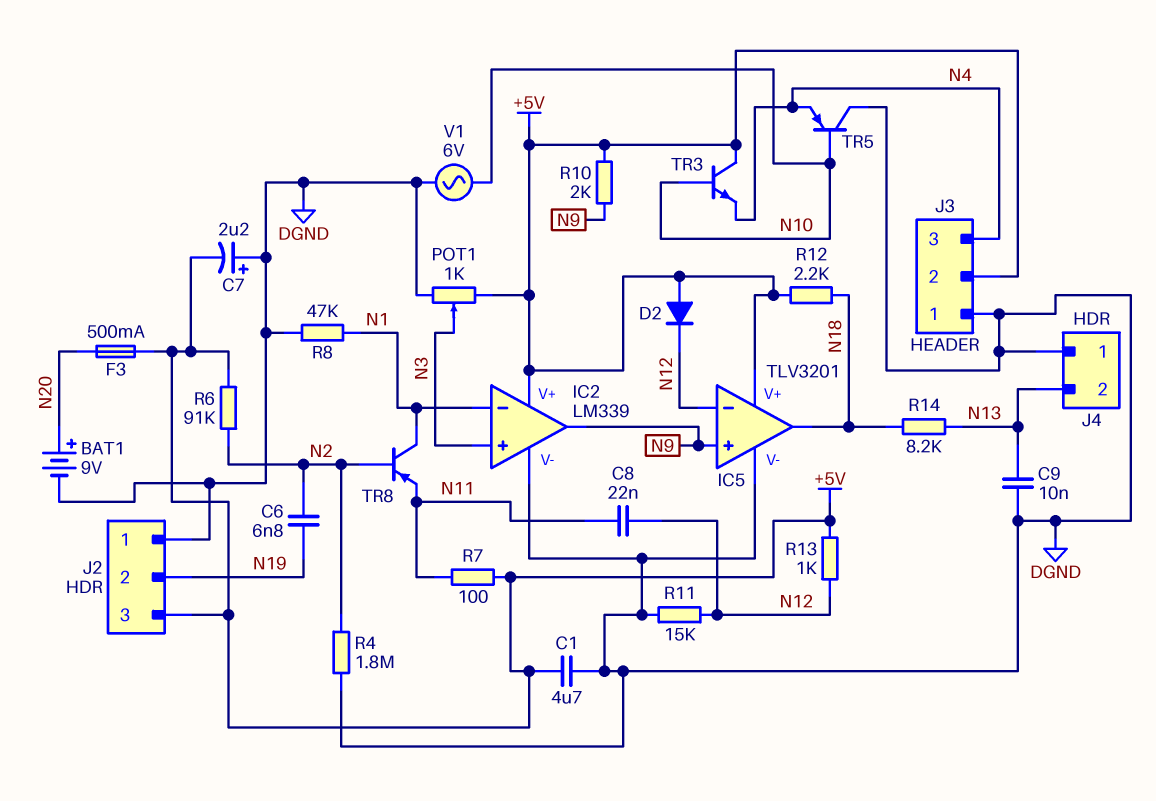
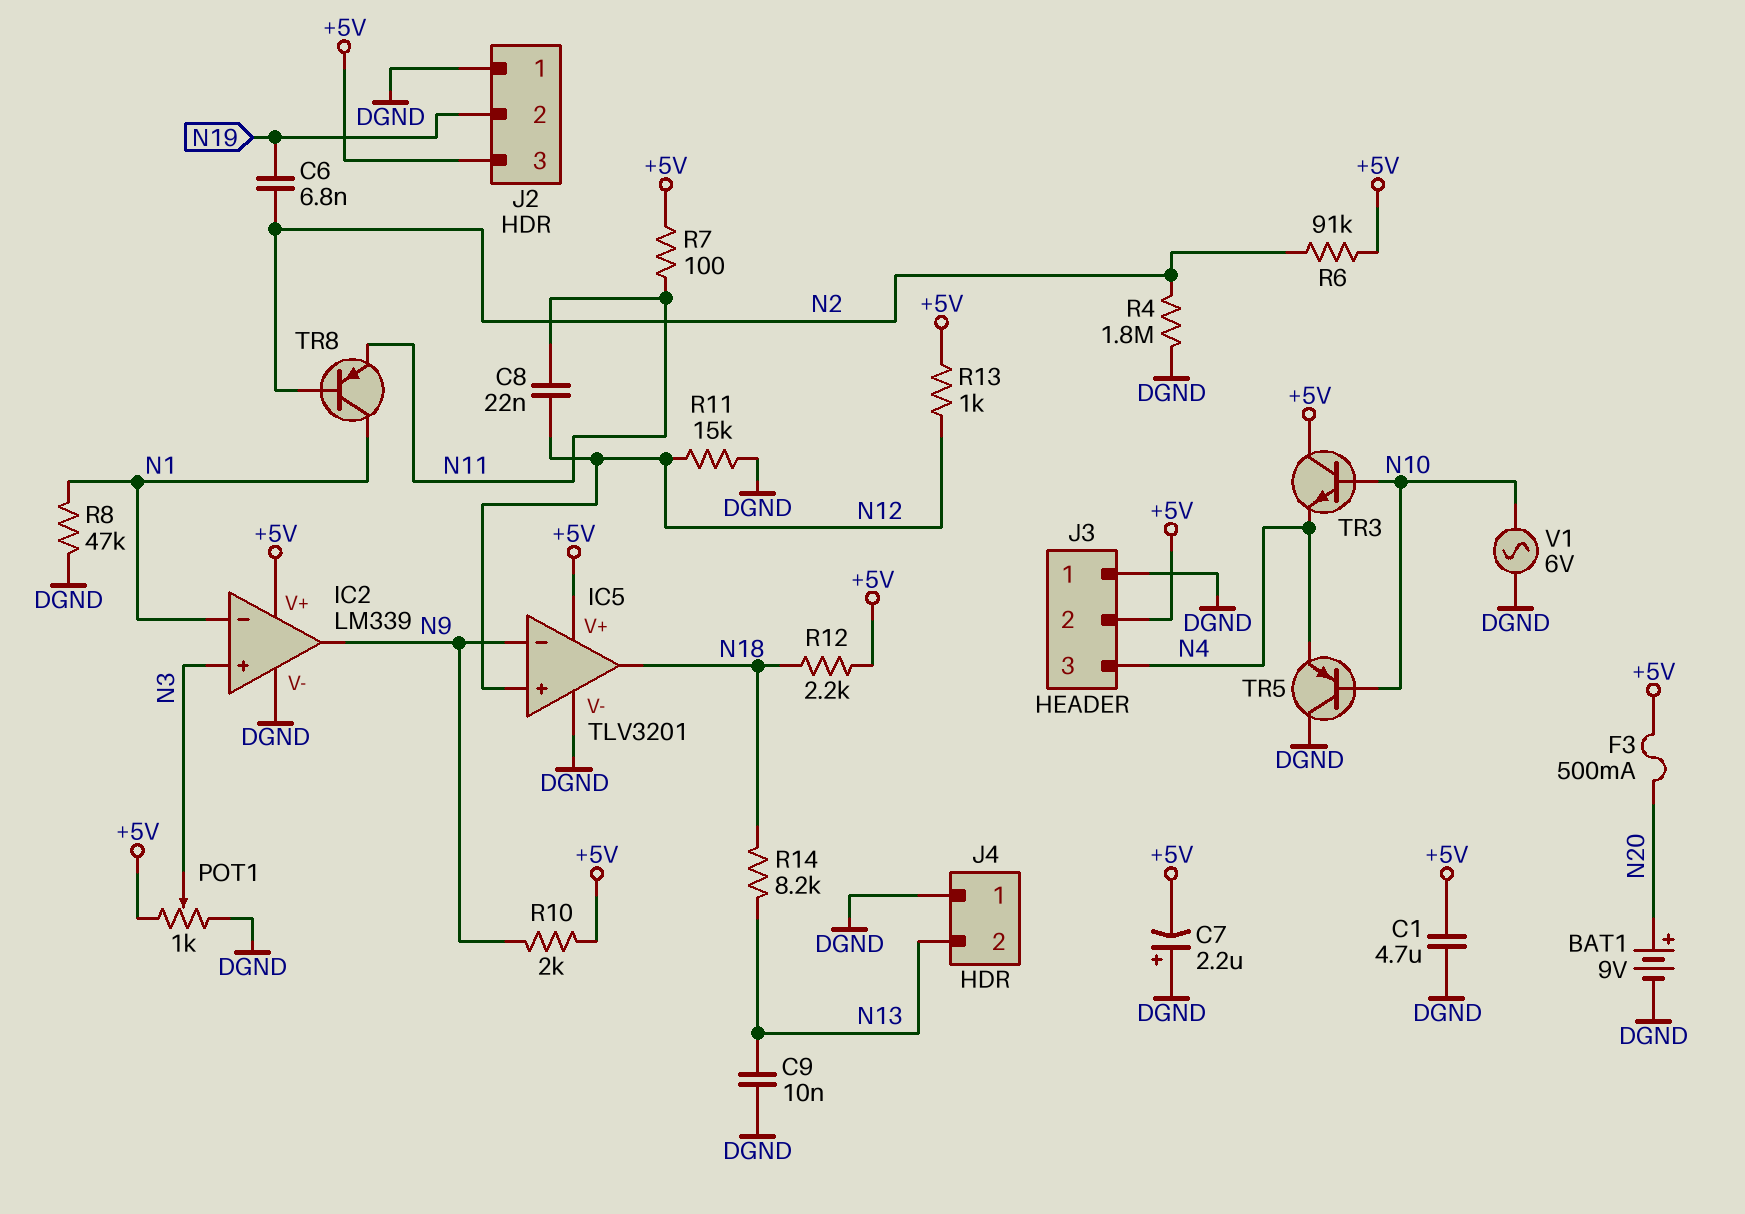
D2: diode (A +5V, K N12) -> none
IC5 pin in+: N9 -> N12
IC5 pin in-: N12 -> N9

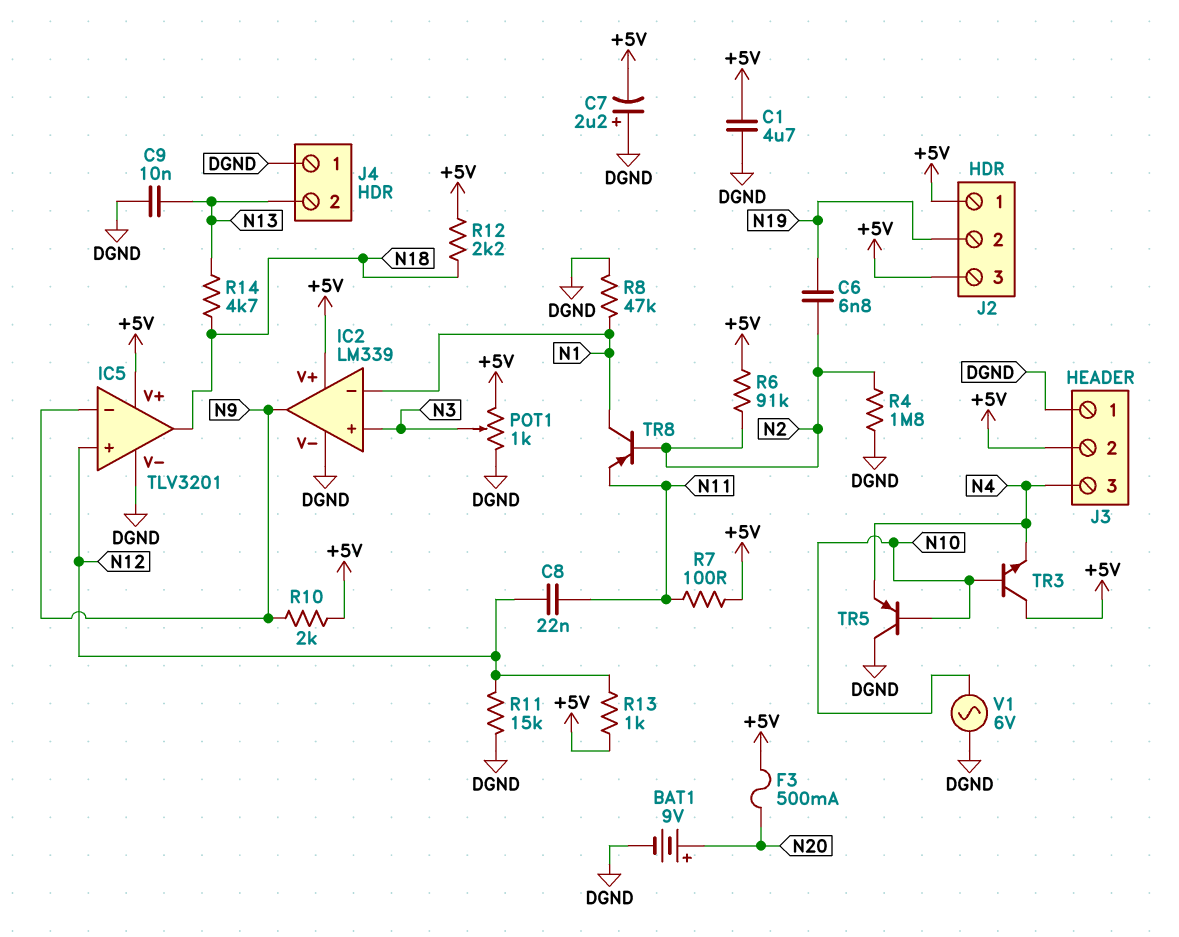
J2 pin 1: DGND -> +5V
R14: 8.2k (N13, N18) -> 4.7k (N13, N18)

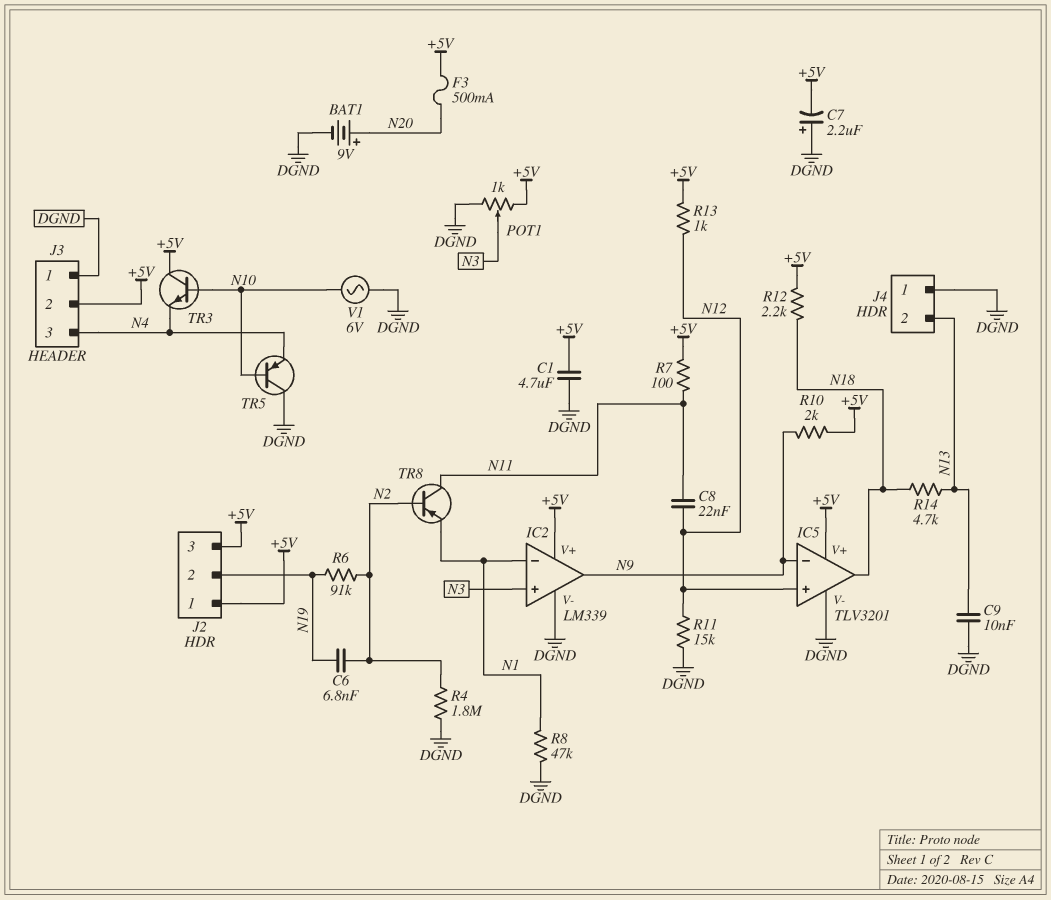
R6: 91k (+5V, N2) -> 91k (N2, N19)
TR8: PNP (B N2, C N1, E N11) -> PNP (B N2, C N11, E N1)

